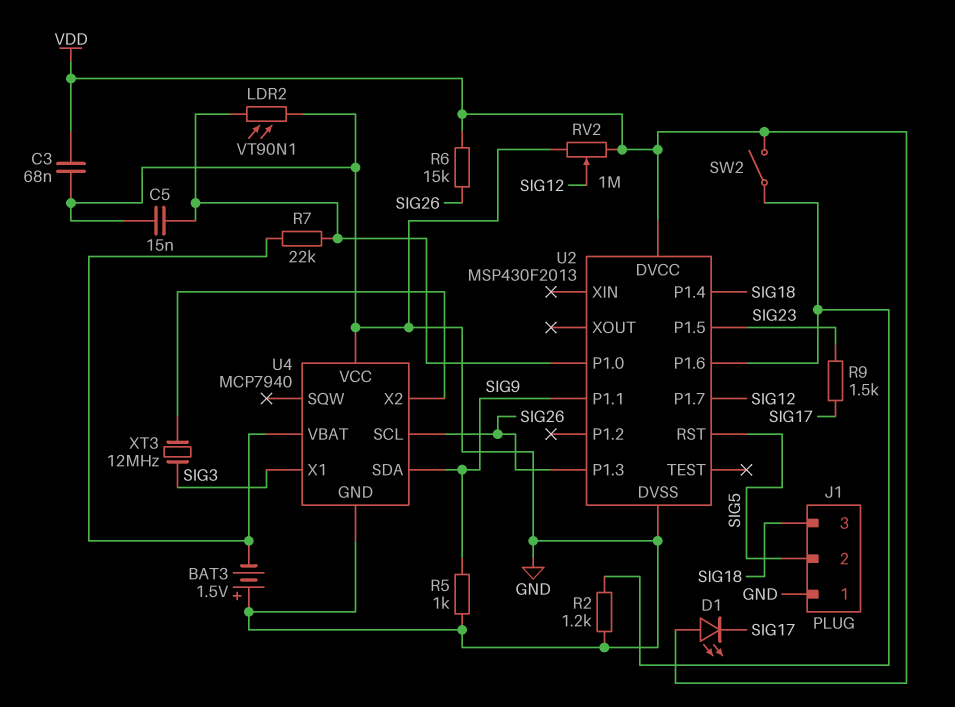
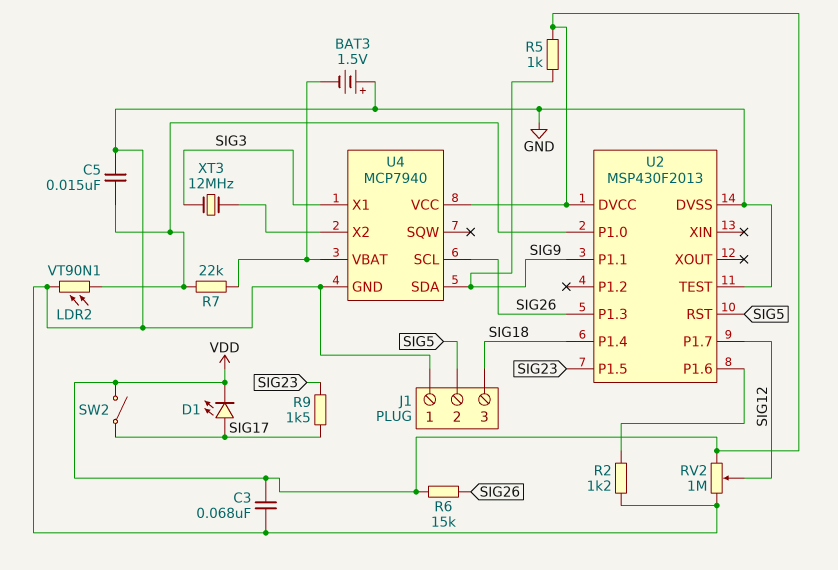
D1: LED (A VDD, K SIG17) -> LED (A SIG17, K VDD)
R5: 1k (GND, SIG9) -> 1k (SIG9, VDD)
SW2: switch (U2/P1.6, VDD) -> switch (SIG17, VDD)
U2 pin TEST: none -> GND
U4 pin VCC: GND -> VDD

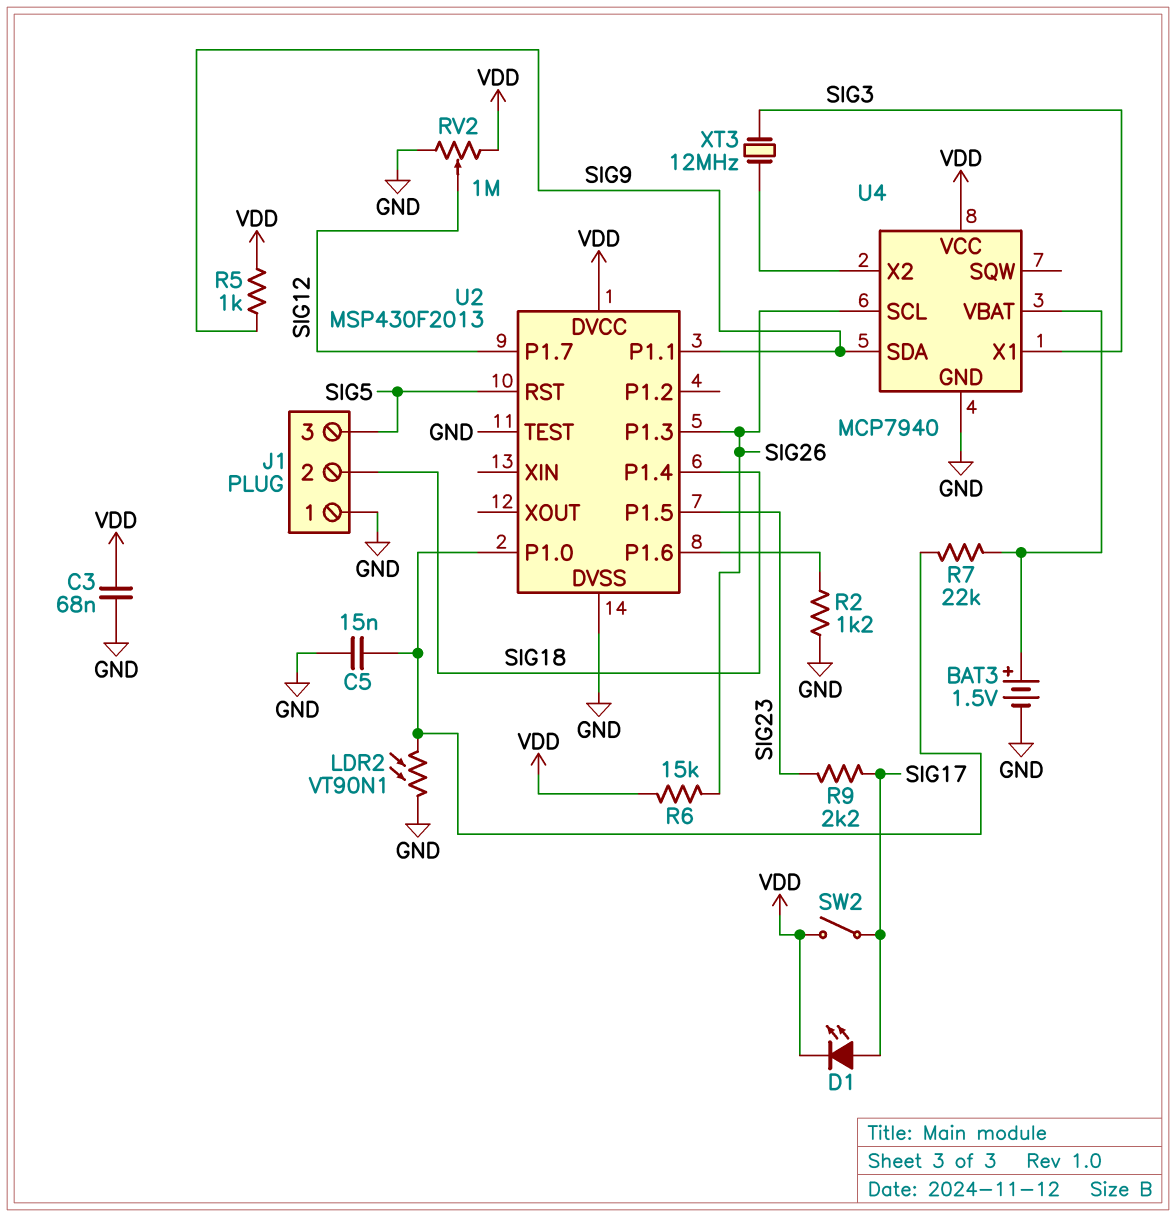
BAT3: 1.5V (plus GND, minus U4/VBAT) -> 1.5V (plus U4/VBAT, minus GND)
J1 pin 2: SIG5 -> SIG18
J1 pin 3: SIG18 -> SIG5
R9: 1.5k (SIG17, SIG23) -> 2.2k (SIG17, SIG23)

